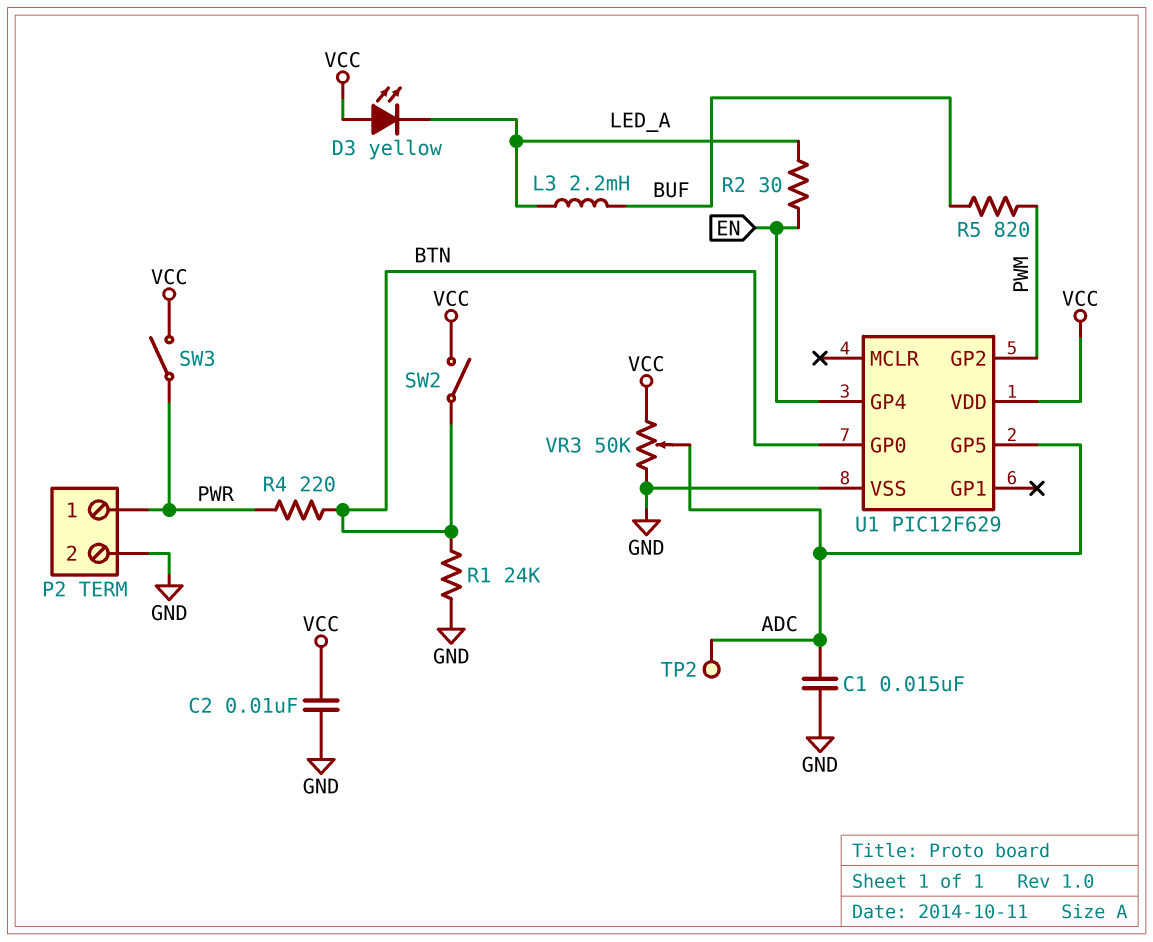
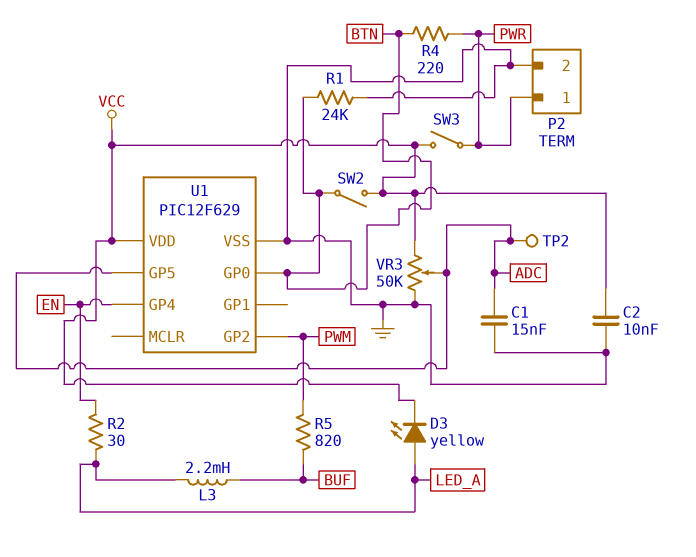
D3: LED yellow (A VCC, K LED_A) -> LED yellow (A LED_A, K VCC)

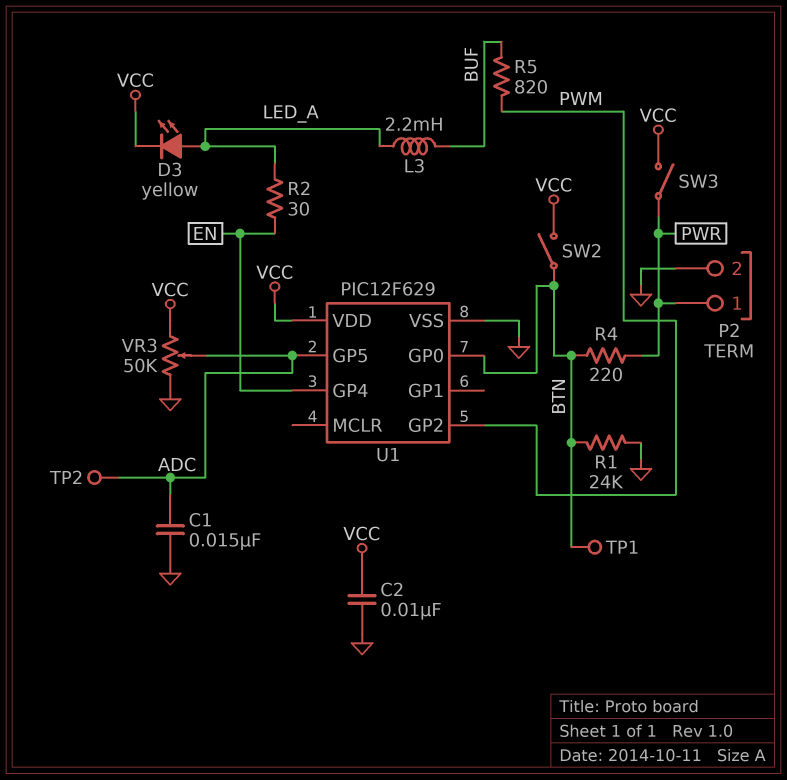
TP1: none -> test point (BTN)

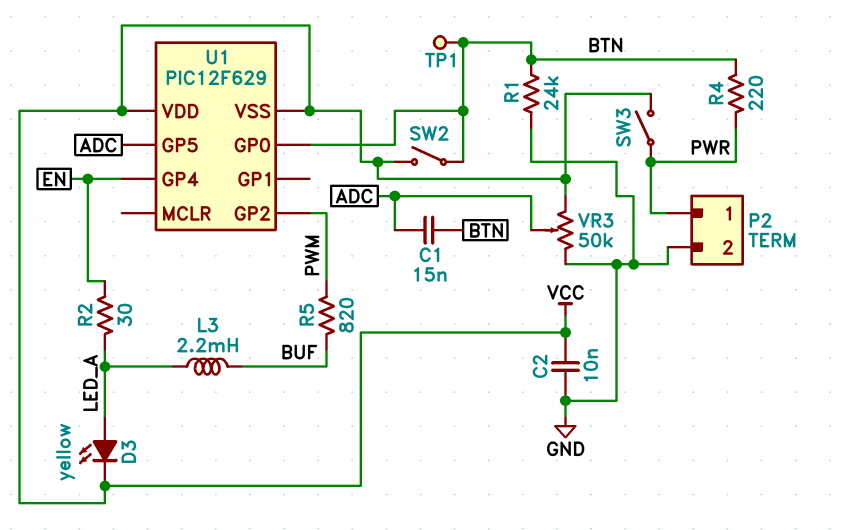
C1: 15nF (ADC, GND) -> 15nF (ADC, BTN)
TP2: test point (ADC) -> none
U1 pin VSS: GND -> VCC

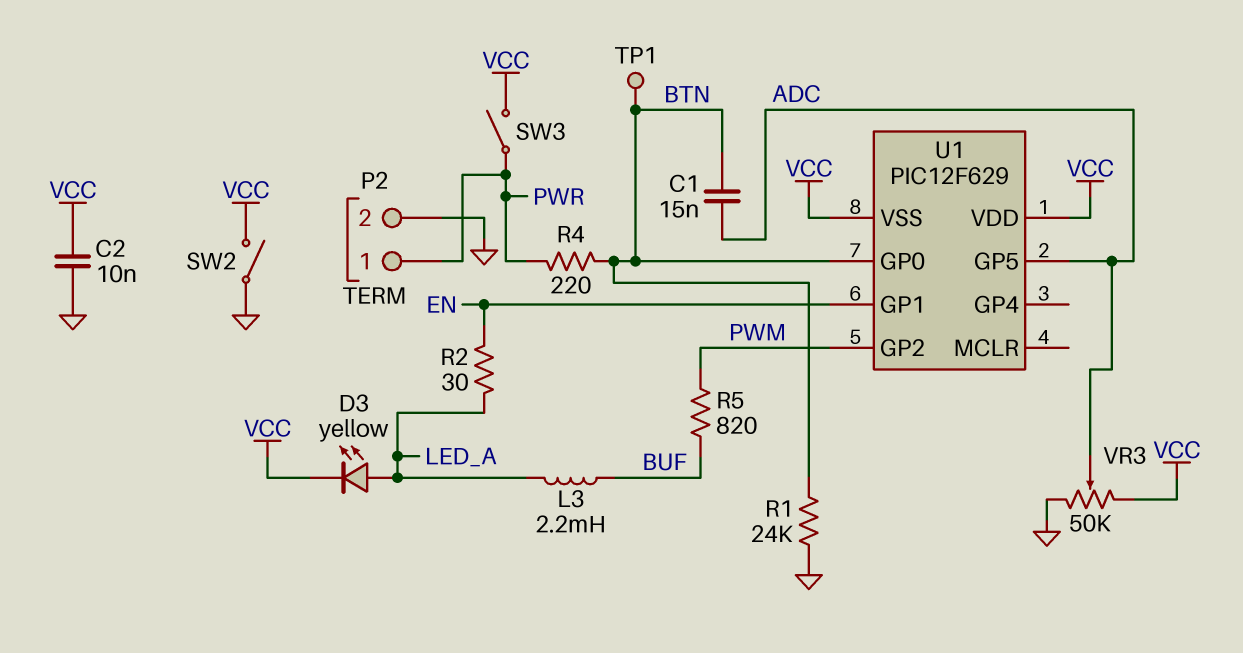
SW2: switch (BTN, VCC) -> switch (GND, VCC)
U1 pin GP1: none -> EN
U1 pin GP4: EN -> none

